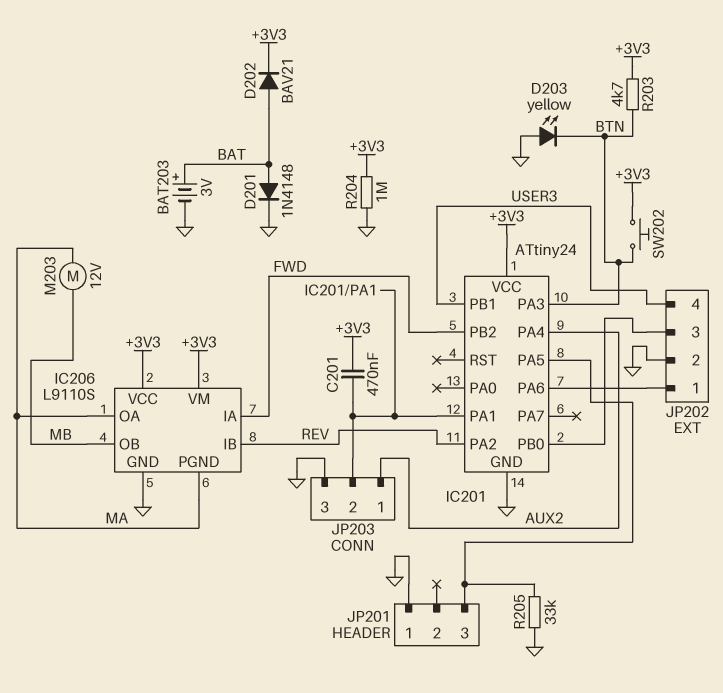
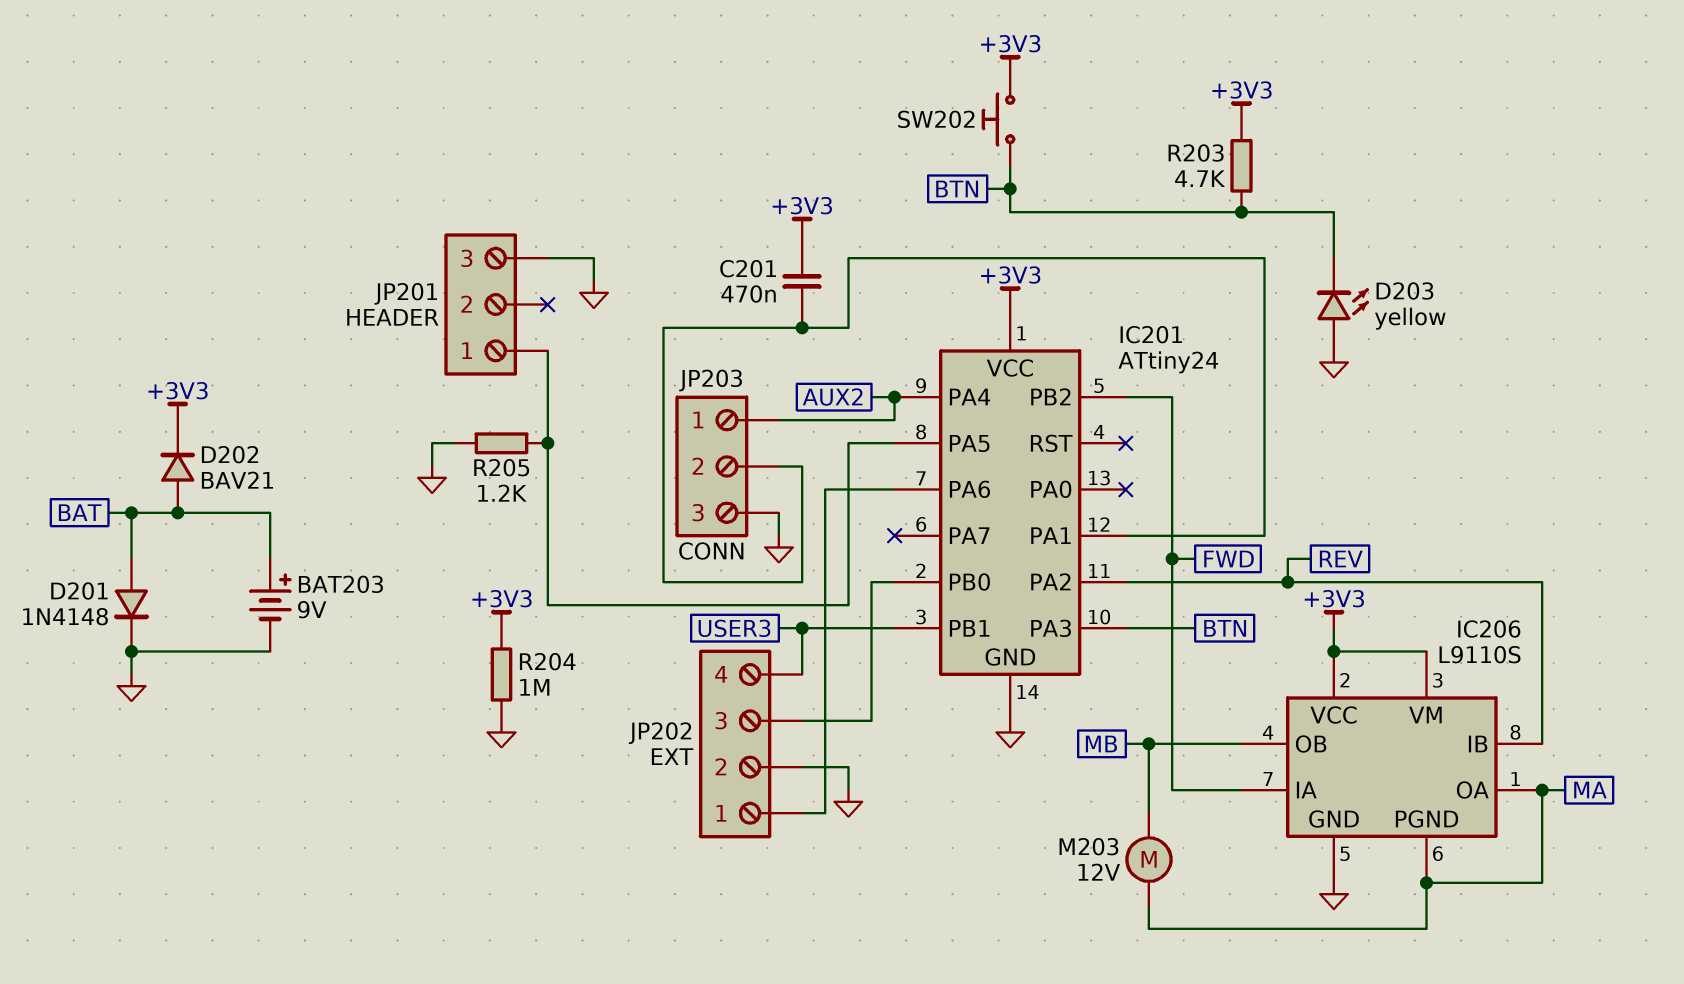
BAT203: 3V (plus BAT, minus GND) -> 9V (plus BAT, minus GND)
JP201 pin 1: GND -> IC201/PA5
JP201 pin 3: IC201/PA5 -> GND
R205: 33k (GND, IC201/PA5) -> 1.2k (GND, IC201/PA5)

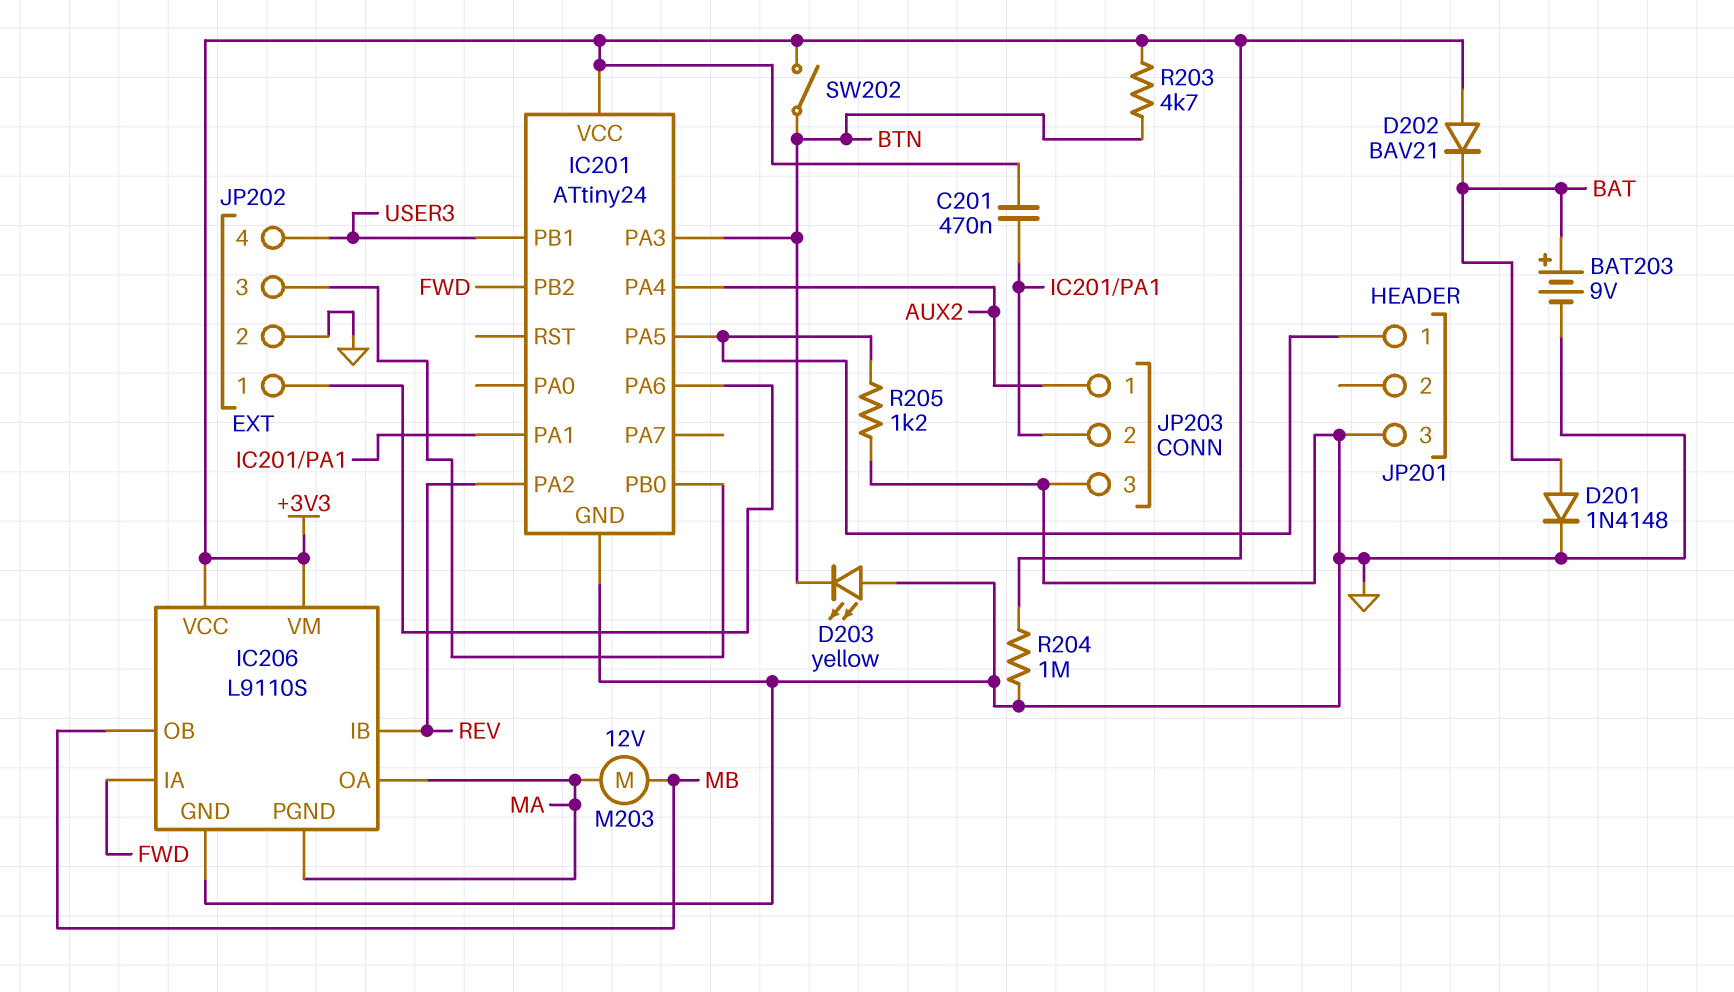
D202: diode BAV21 (A BAT, K +3V3) -> diode BAV21 (A +3V3, K BAT)
SW202: button (+3V3, BTN) -> switch (+3V3, BTN)

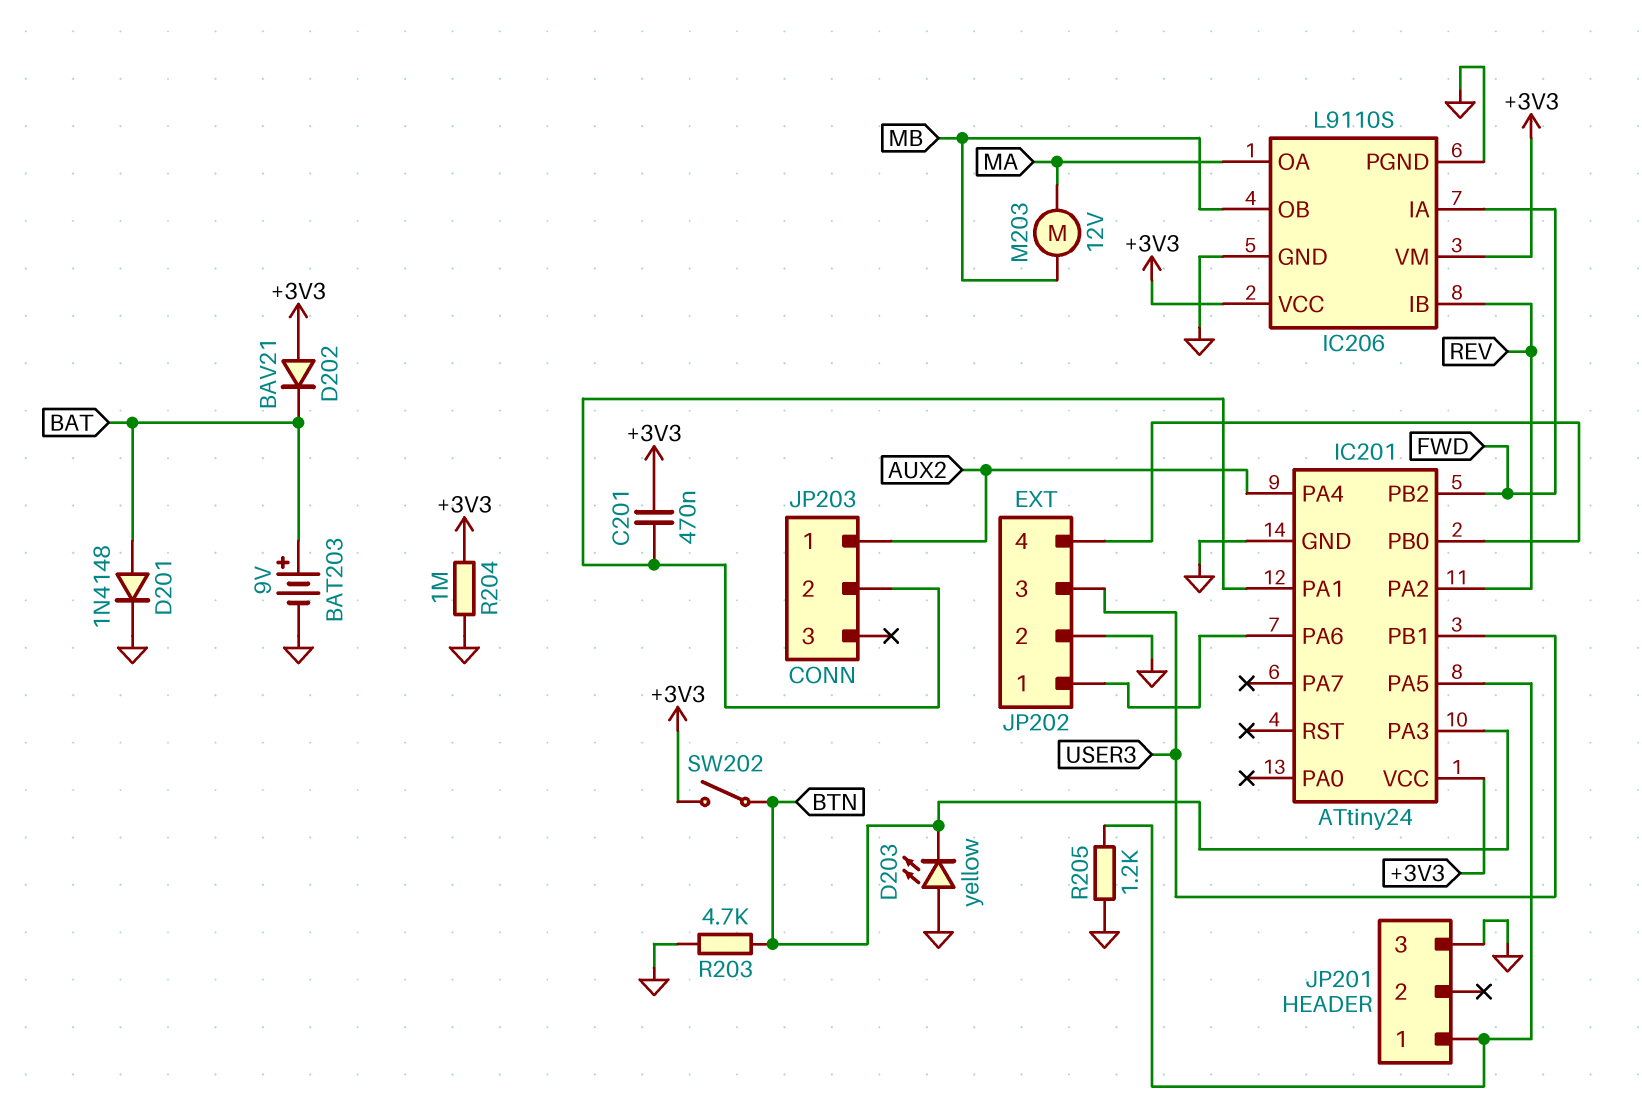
IC206 pin PGND: MA -> GND
JP202 pin 3: IC201/PB0 -> USER3
JP202 pin 4: USER3 -> IC201/PB0
JP203 pin 3: GND -> none
R203: 4.7k (+3V3, BTN) -> 4.7k (BTN, GND)

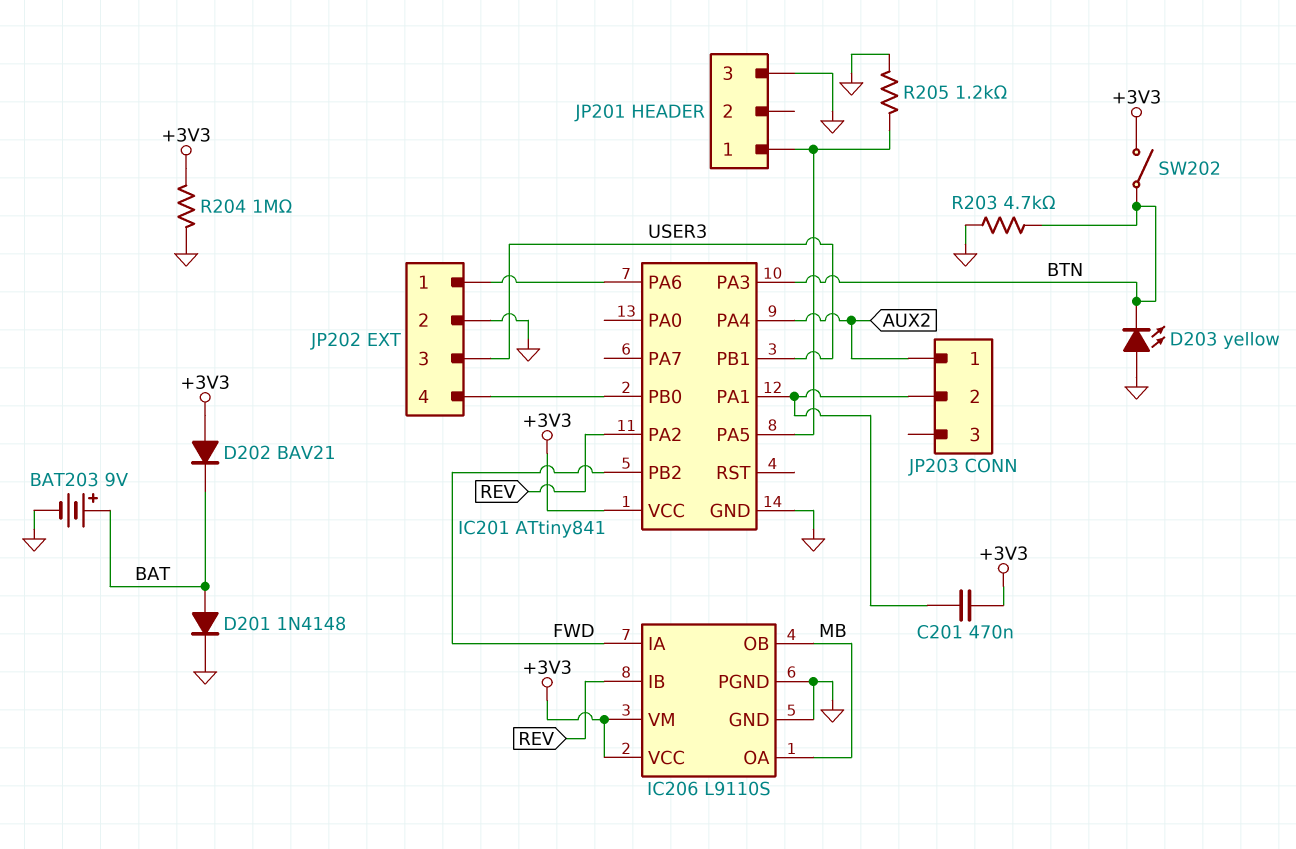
IC201: ATtiny24 -> ATtiny841
IC206 pin OA: MA -> MB
M203: motor 12V (MA, MB) -> none

